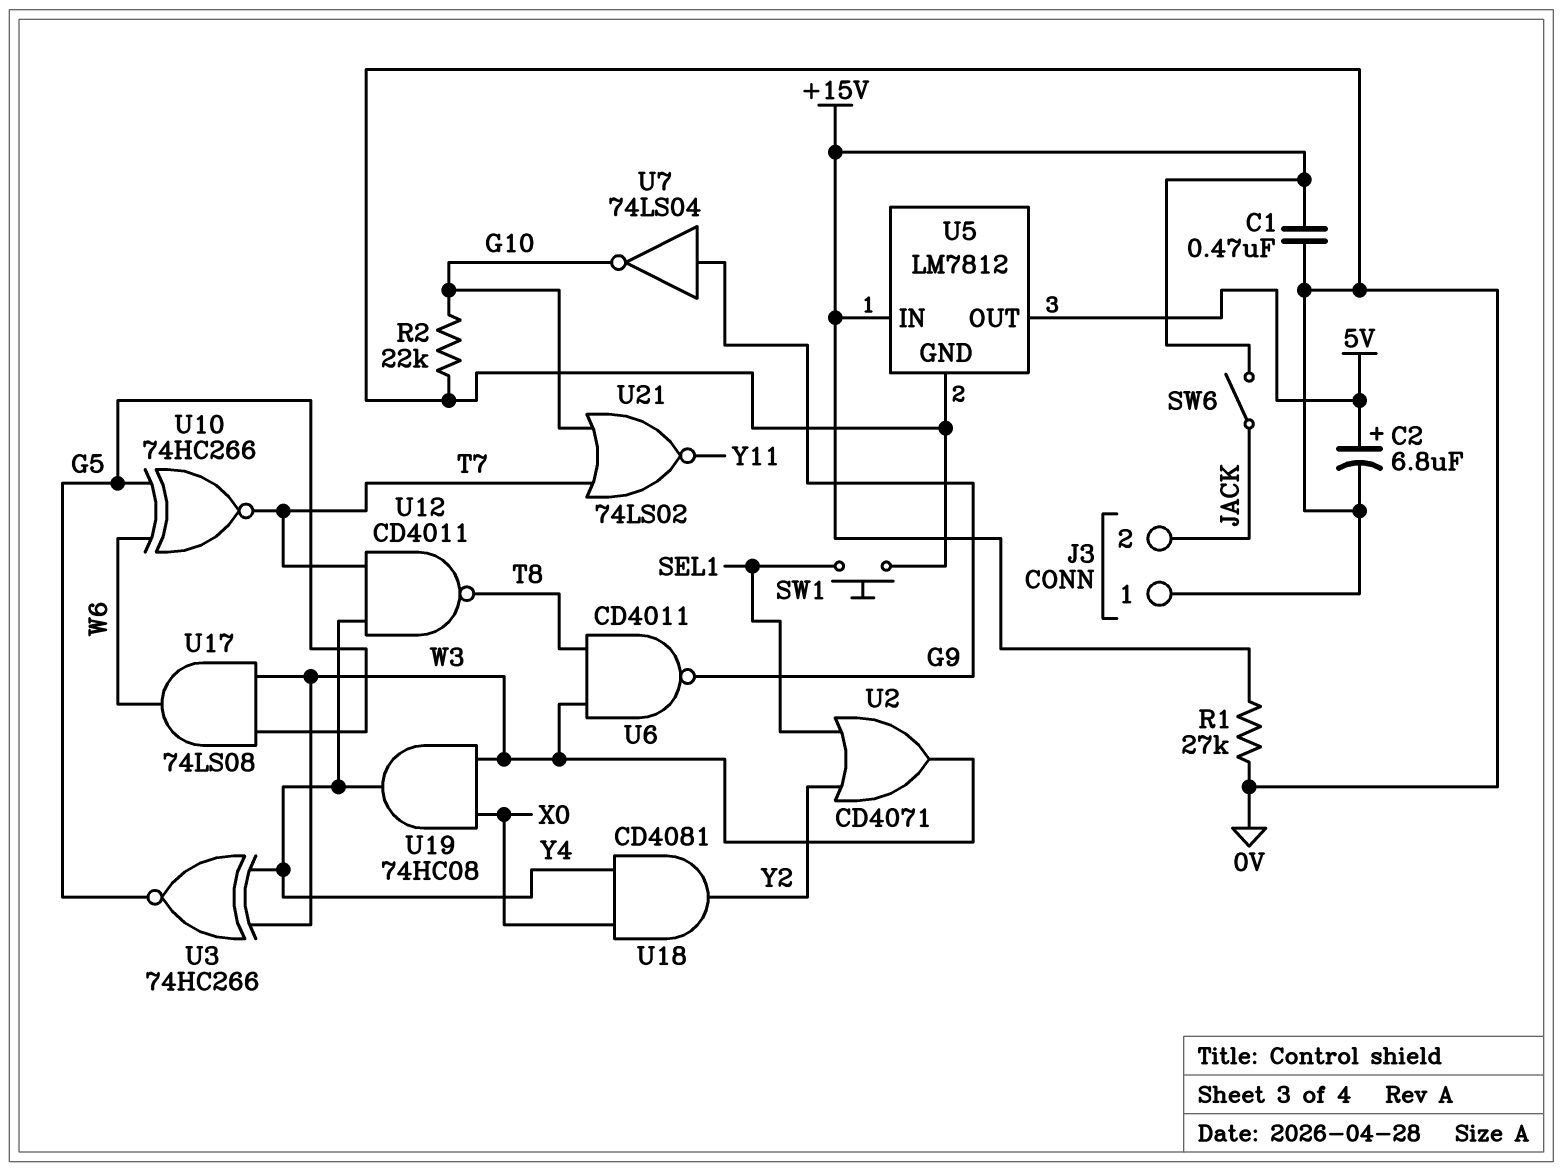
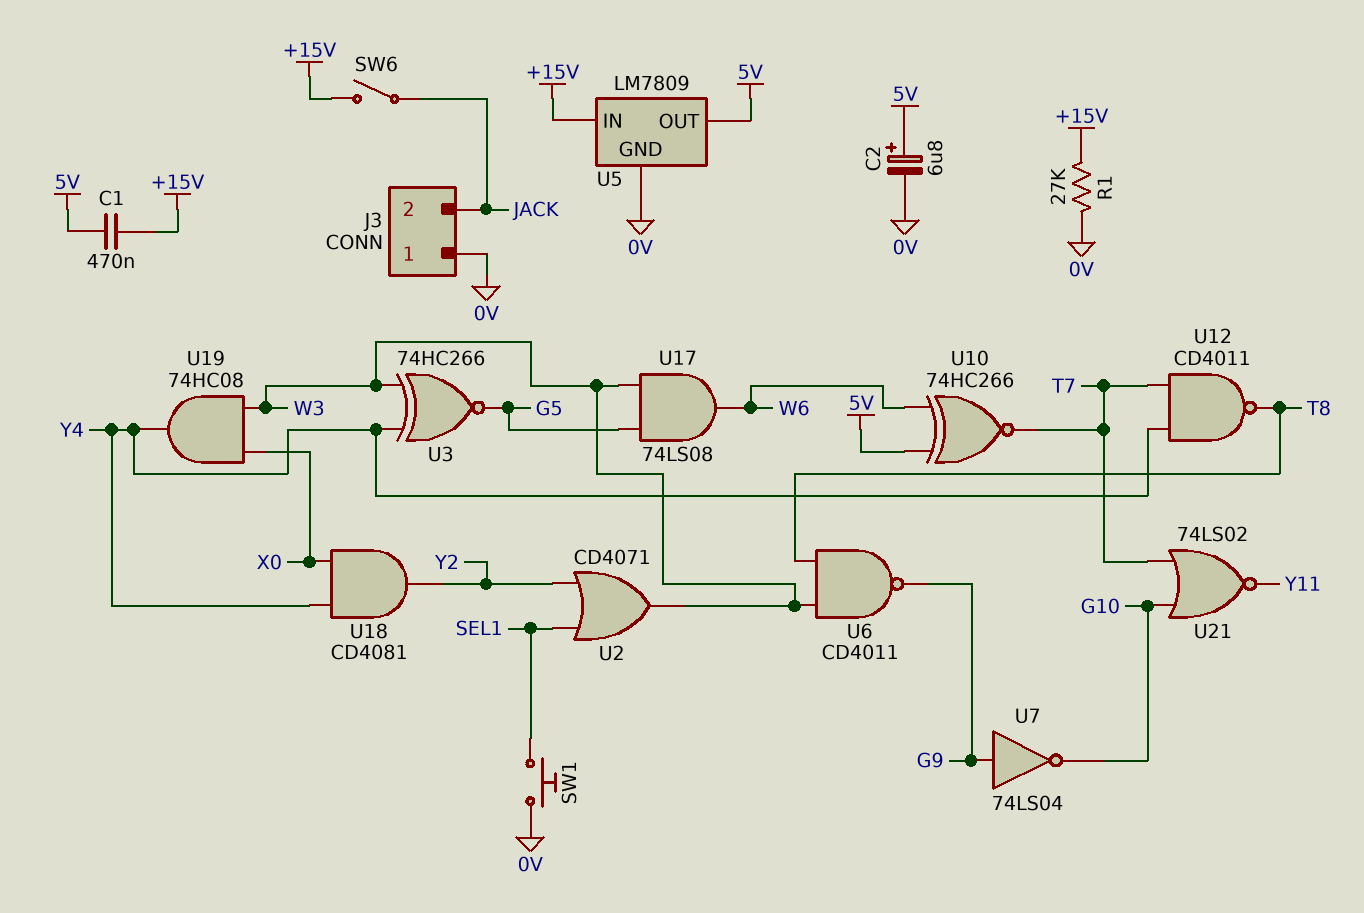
C1: 470nF (+15V, 0V) -> 470nF (+15V, 5V)
R2: 22k (0V, G10) -> none
U5: LM7812 -> LM7809
U10: XNOR 74HC266 (in G5, in W6, out T7) -> XNOR 74HC266 (in 5V, in W6, out T7)

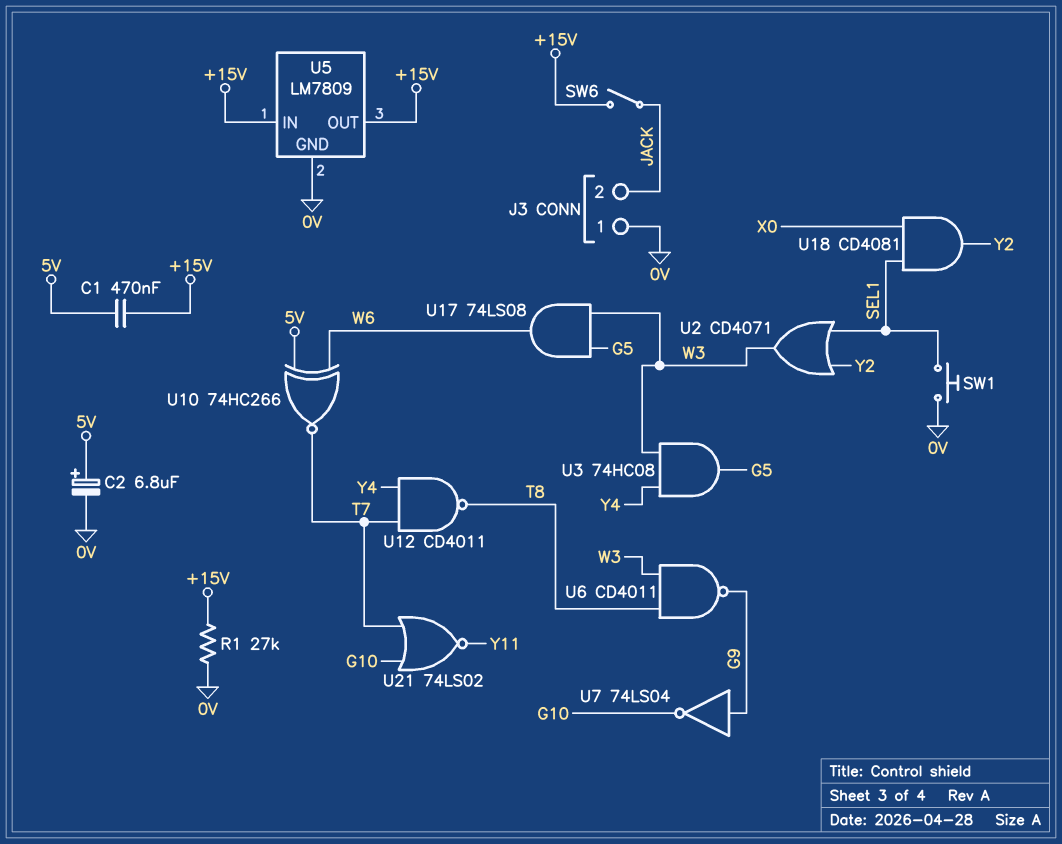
U3: XNOR 74HC266 (in W3, in Y4, out G5) -> AND 74HC08 (in W3, in Y4, out G5)
U5 pin OUT: 5V -> +15V
U18: AND CD4081 (in X0, in Y4, out Y2) -> AND CD4081 (in SEL1, in X0, out Y2)
U19: AND 74HC08 (in W3, in X0, out Y4) -> none

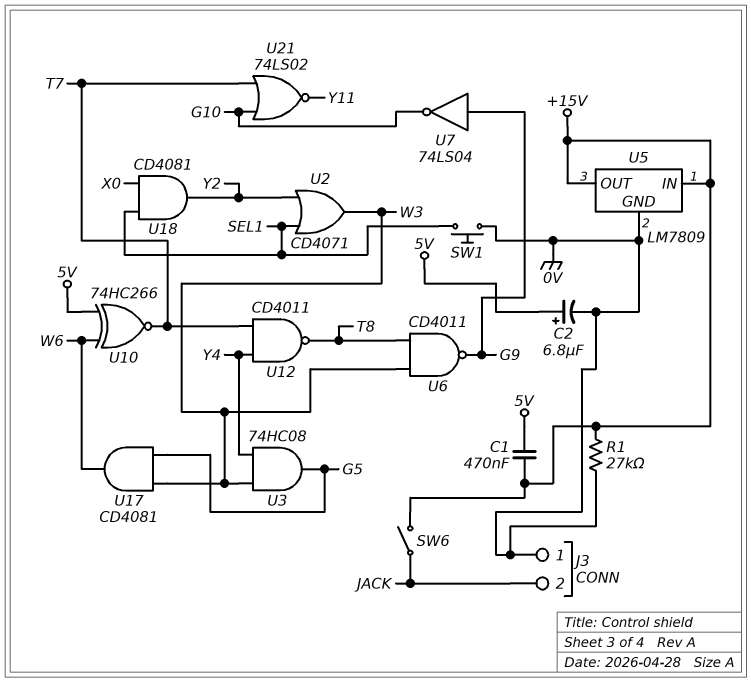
U17: AND 74LS08 (in G5, in W3, out W6) -> AND CD4081 (in G5, in W3, out W6)

